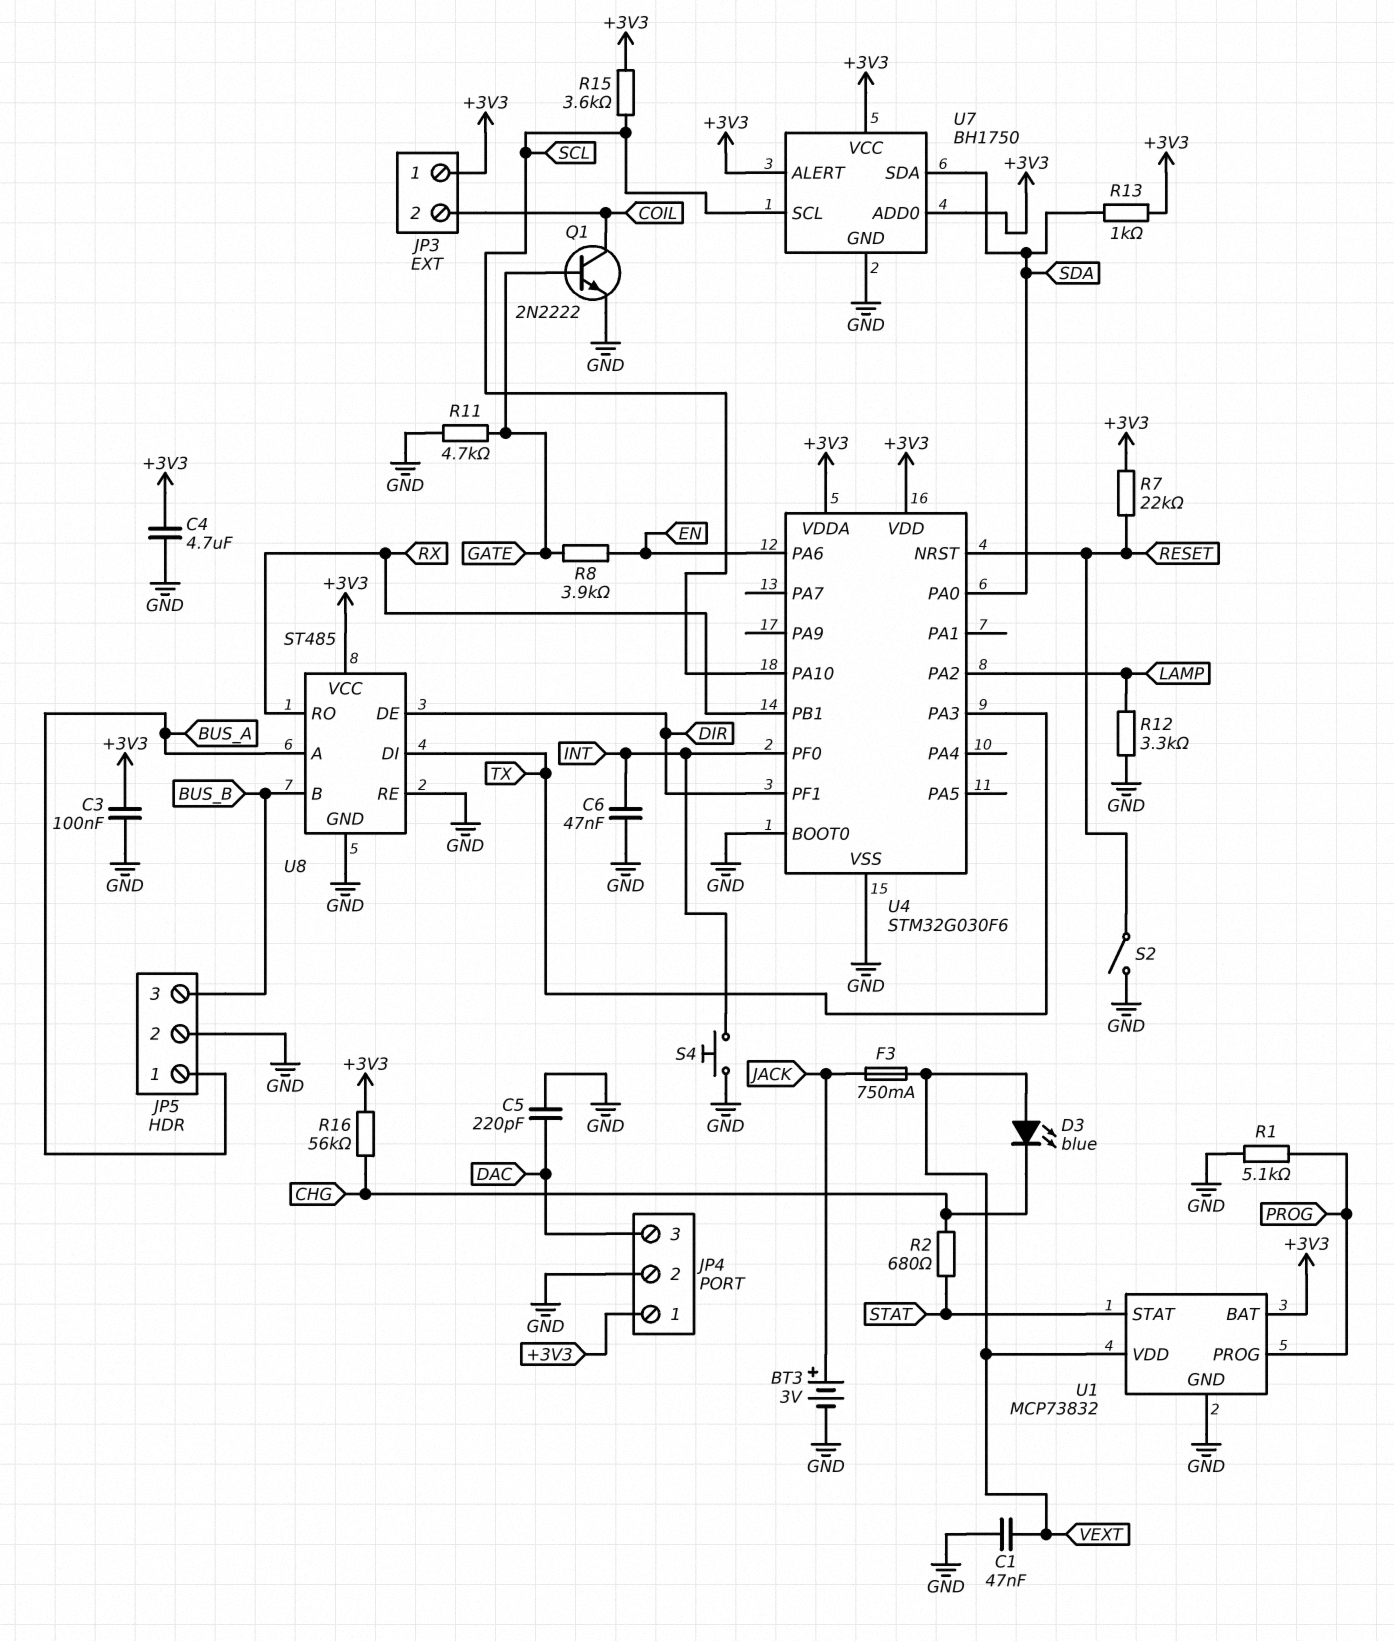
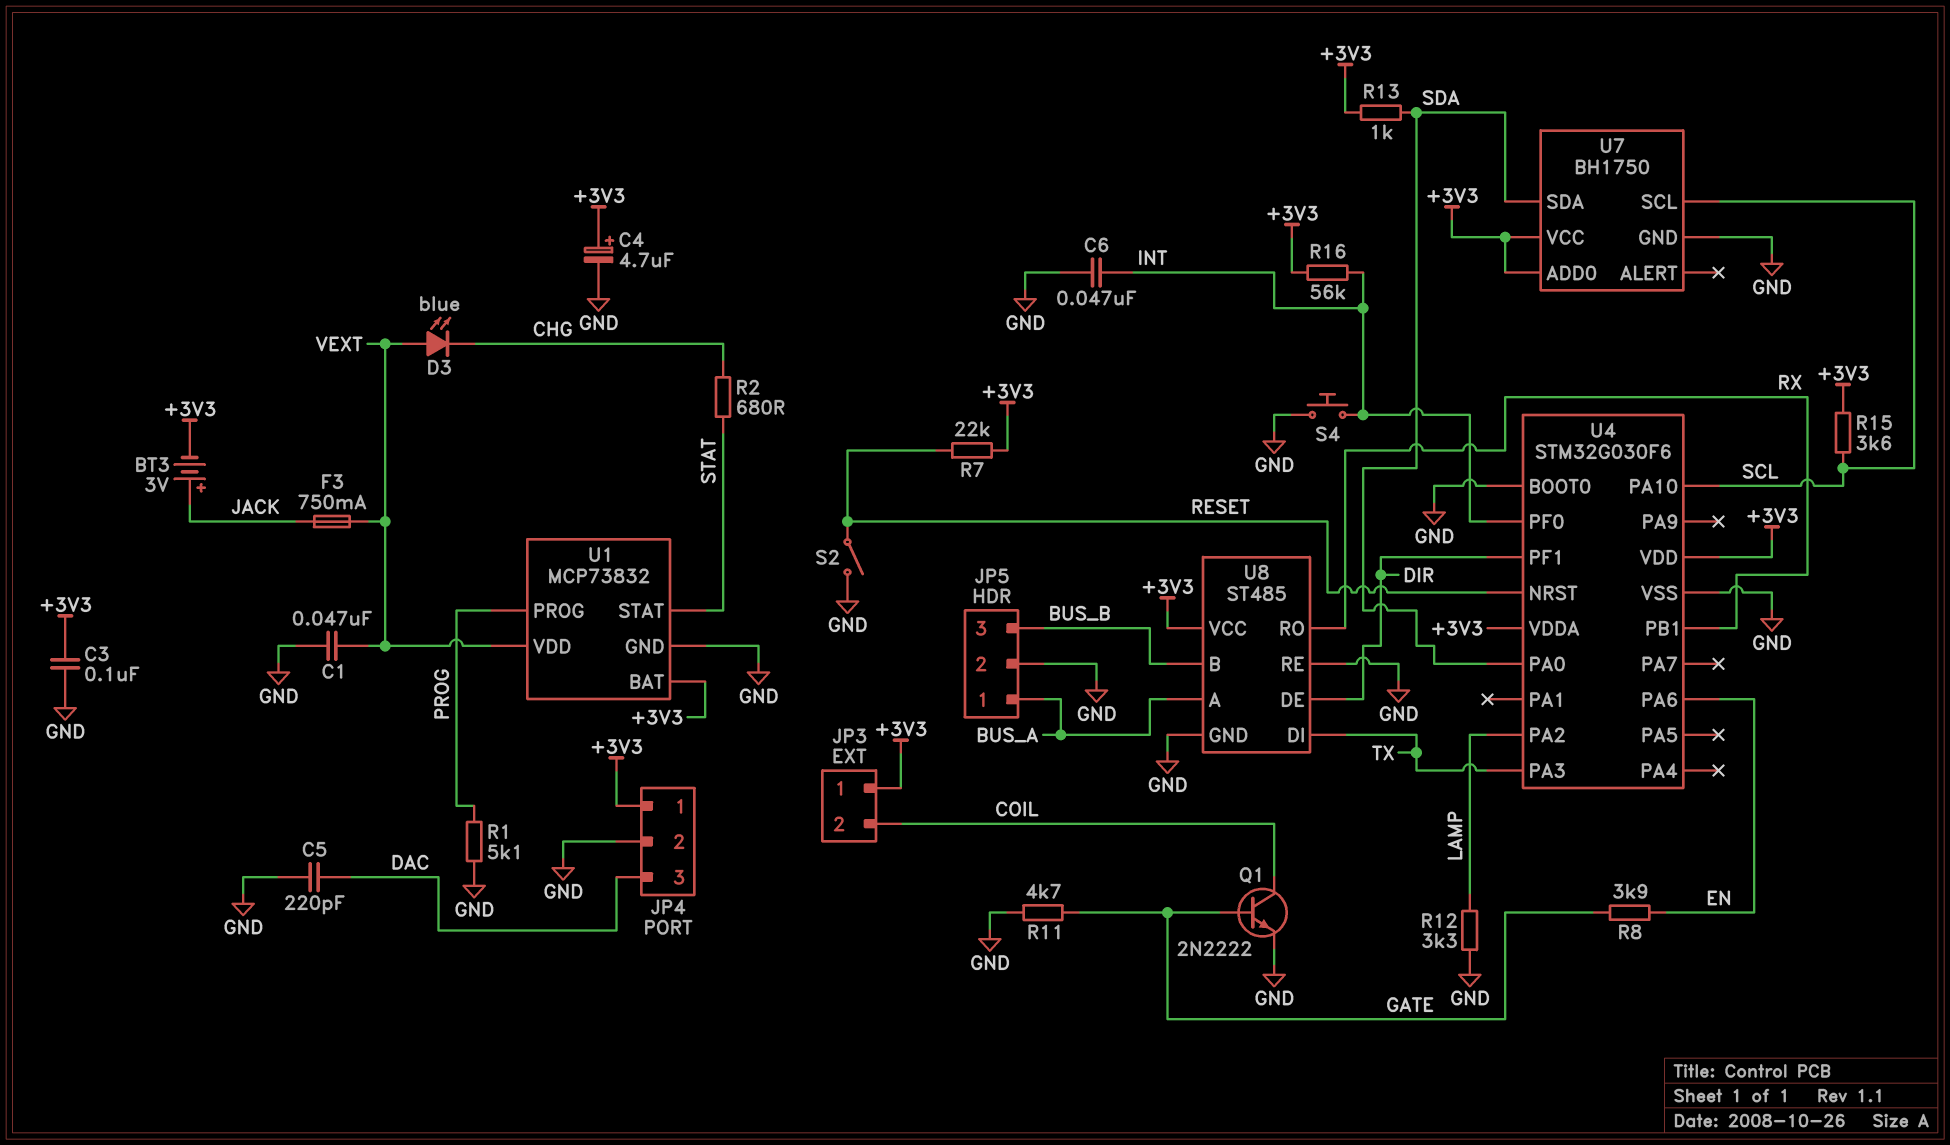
BT3: 3V (plus JACK, minus GND) -> 3V (plus JACK, minus +3V3)
C4: 4.7uF (+3V3, GND) -> 4.7uF (plus +3V3, minus GND)
R16: 56k (+3V3, CHG) -> 56k (+3V3, INT)
U7 pin ALERT: +3V3 -> none

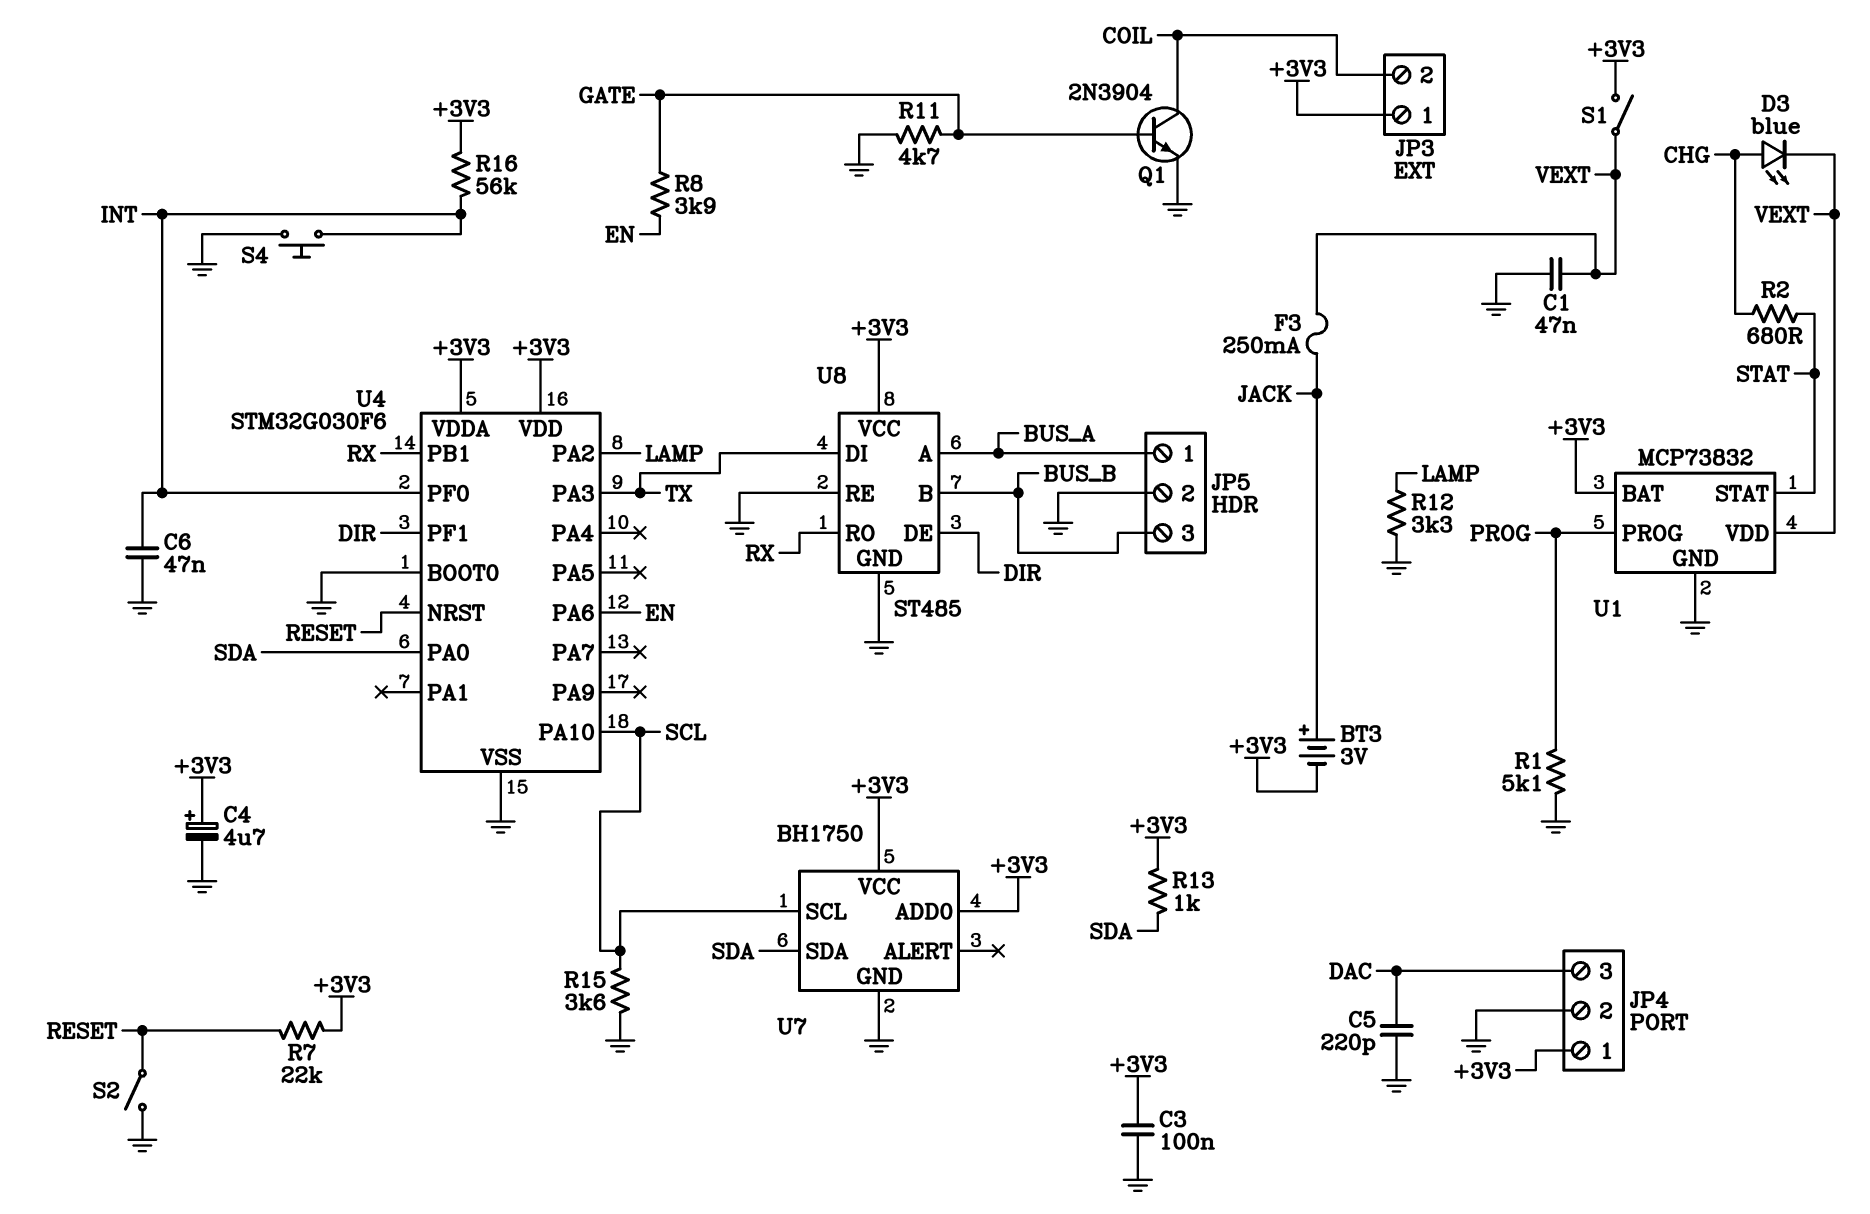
D3: LED blue (A VEXT, K CHG) -> LED blue (A CHG, K VEXT)
F3: 750mA (JACK, VEXT) -> 250mA (JACK, VEXT)
Q1: NPN 2N2222 (B GATE, C COIL, E GND) -> NPN 2N3904 (B GATE, C COIL, E GND)
R15: 3.6k (+3V3, SCL) -> 3.6k (GND, SCL)
S1: none -> switch (+3V3, VEXT)

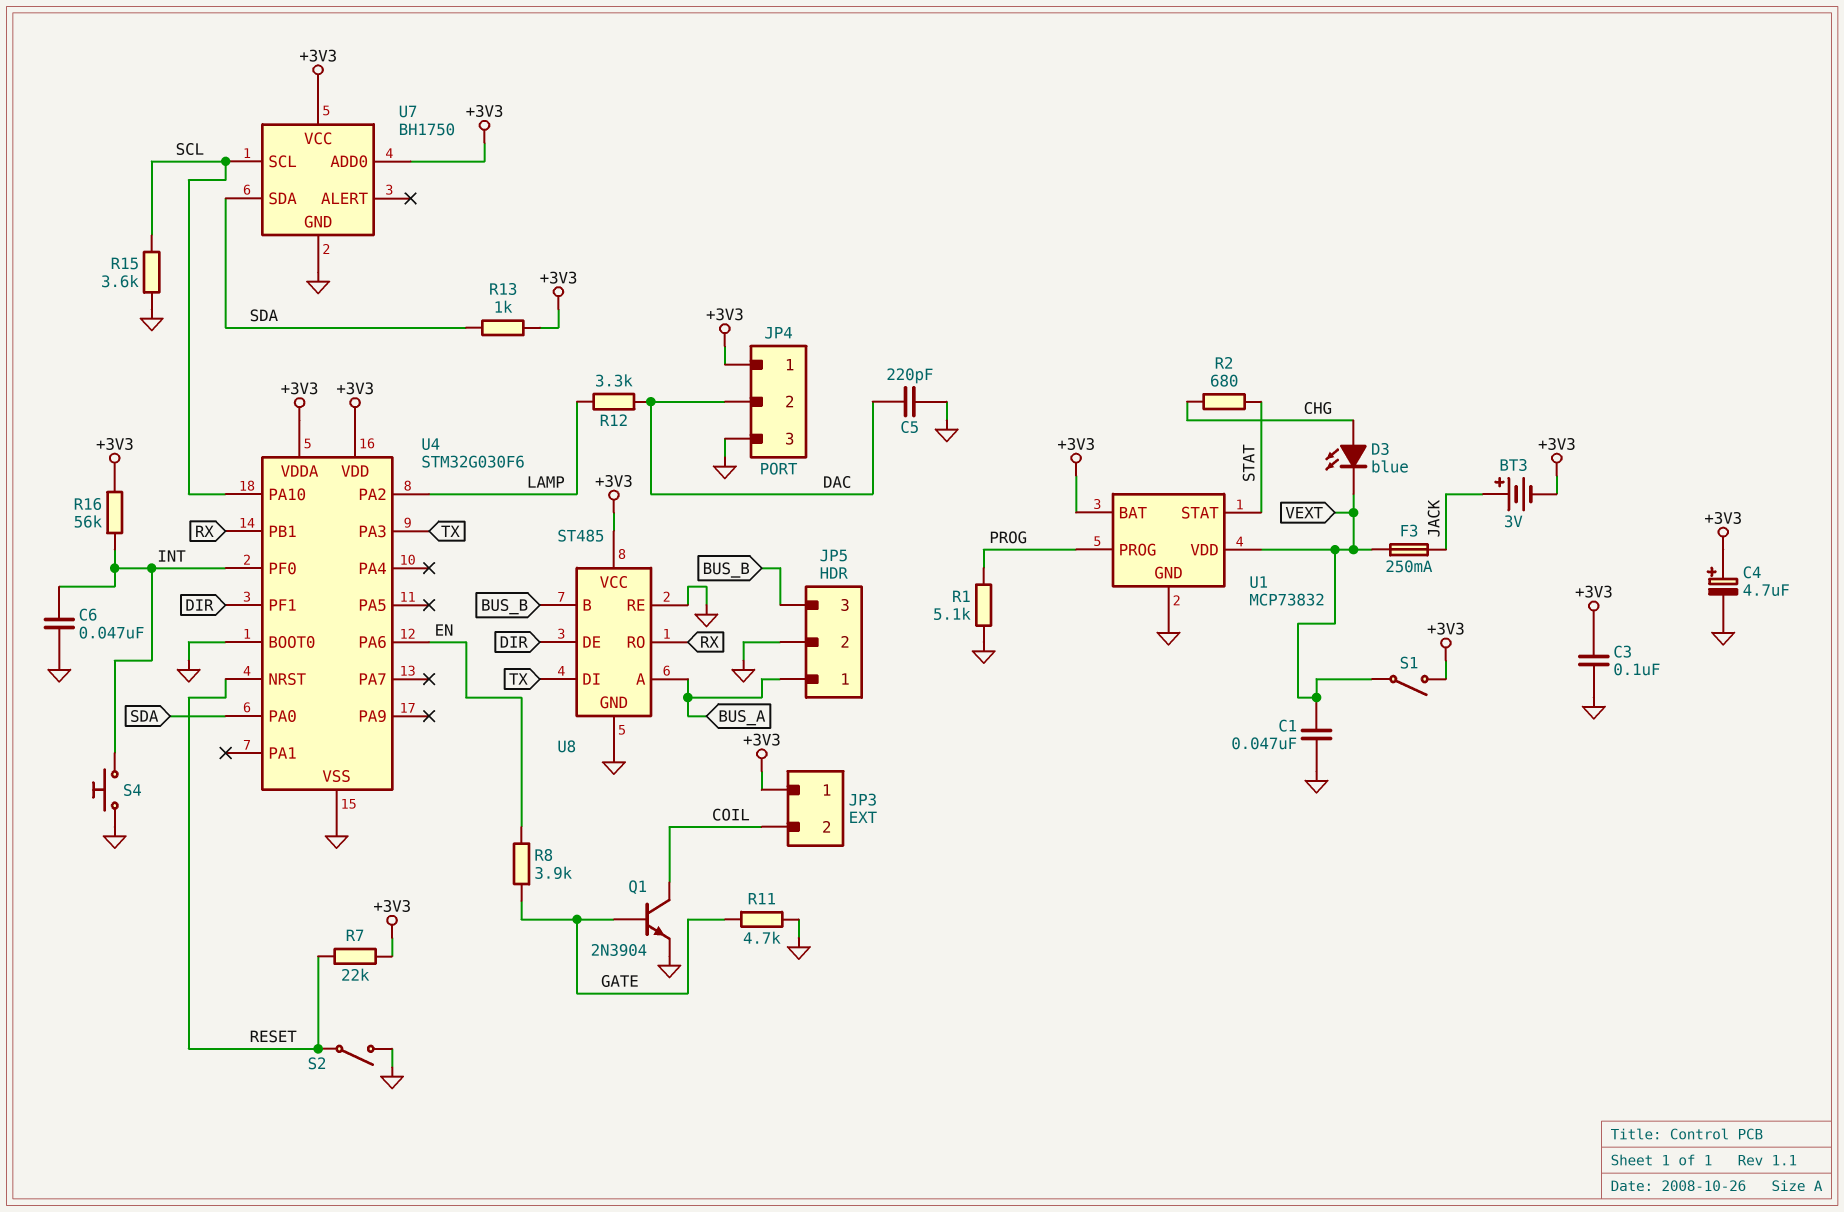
JP4 pin 2: GND -> DAC
JP4 pin 3: DAC -> GND
R12: 3.3k (GND, LAMP) -> 3.3k (DAC, LAMP)

